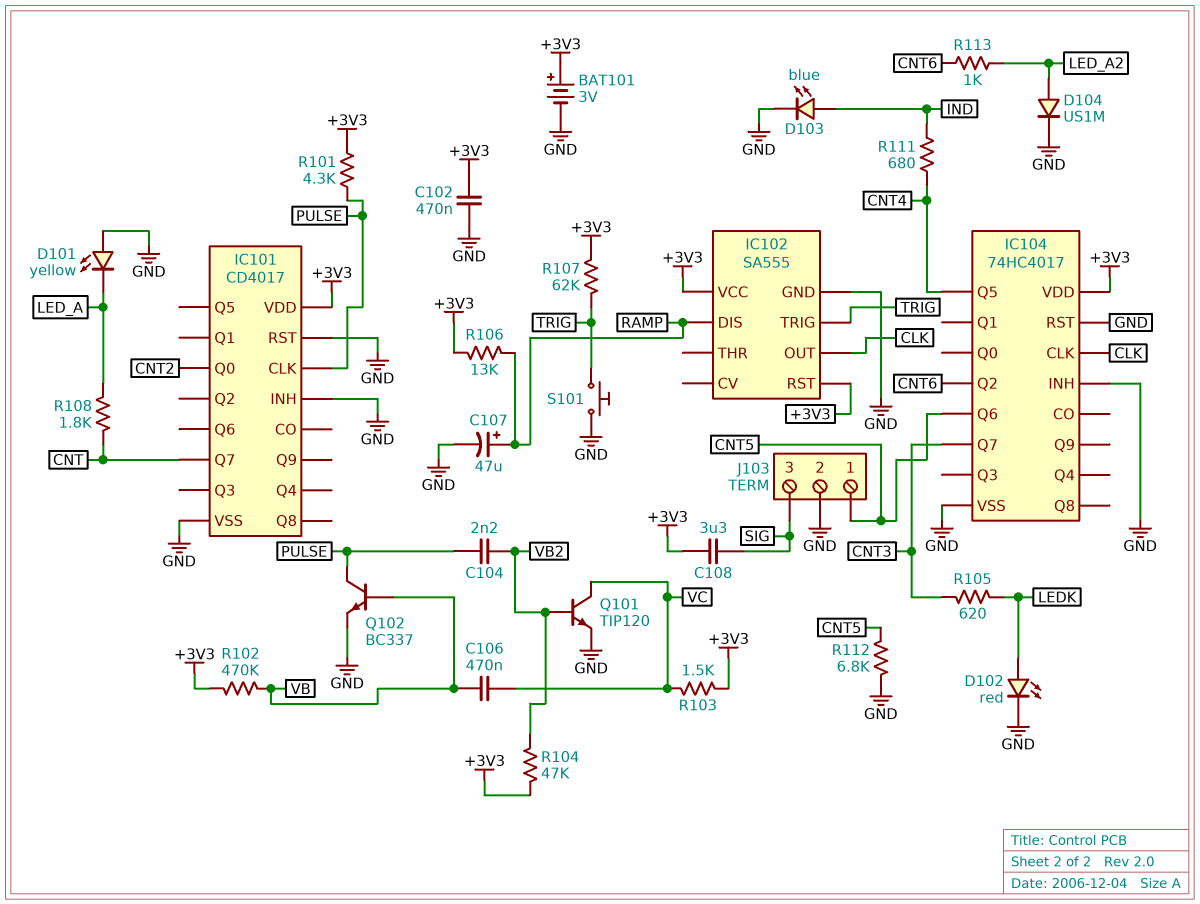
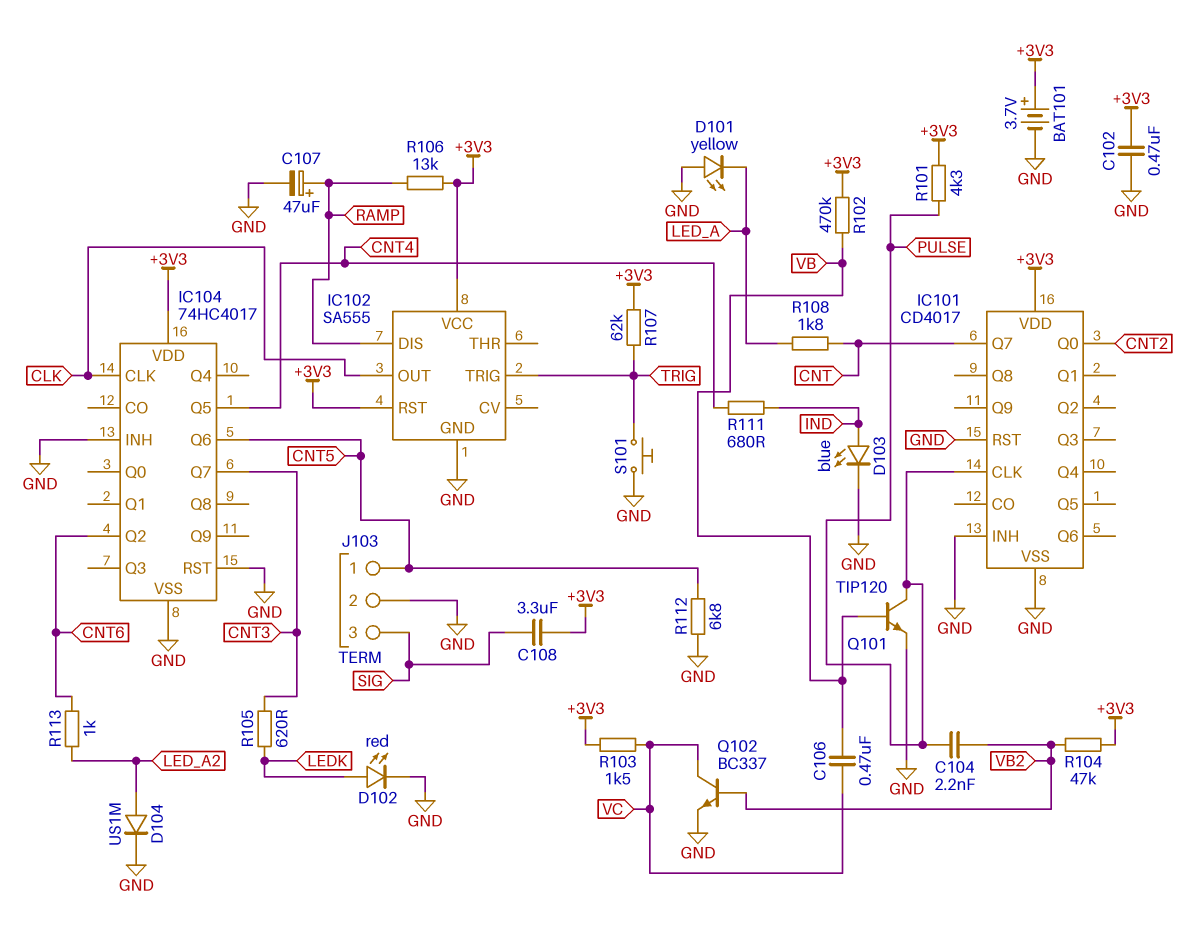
BAT101: 3V (plus +3V3, minus GND) -> 3.7V (plus +3V3, minus GND)
Q101: NPN TIP120 (B VB2, C VC, E GND) -> NPN TIP120 (B VB, C PULSE, E GND)
Q102: NPN BC337 (B VB, C PULSE, E GND) -> NPN BC337 (B VB2, C VC, E GND)

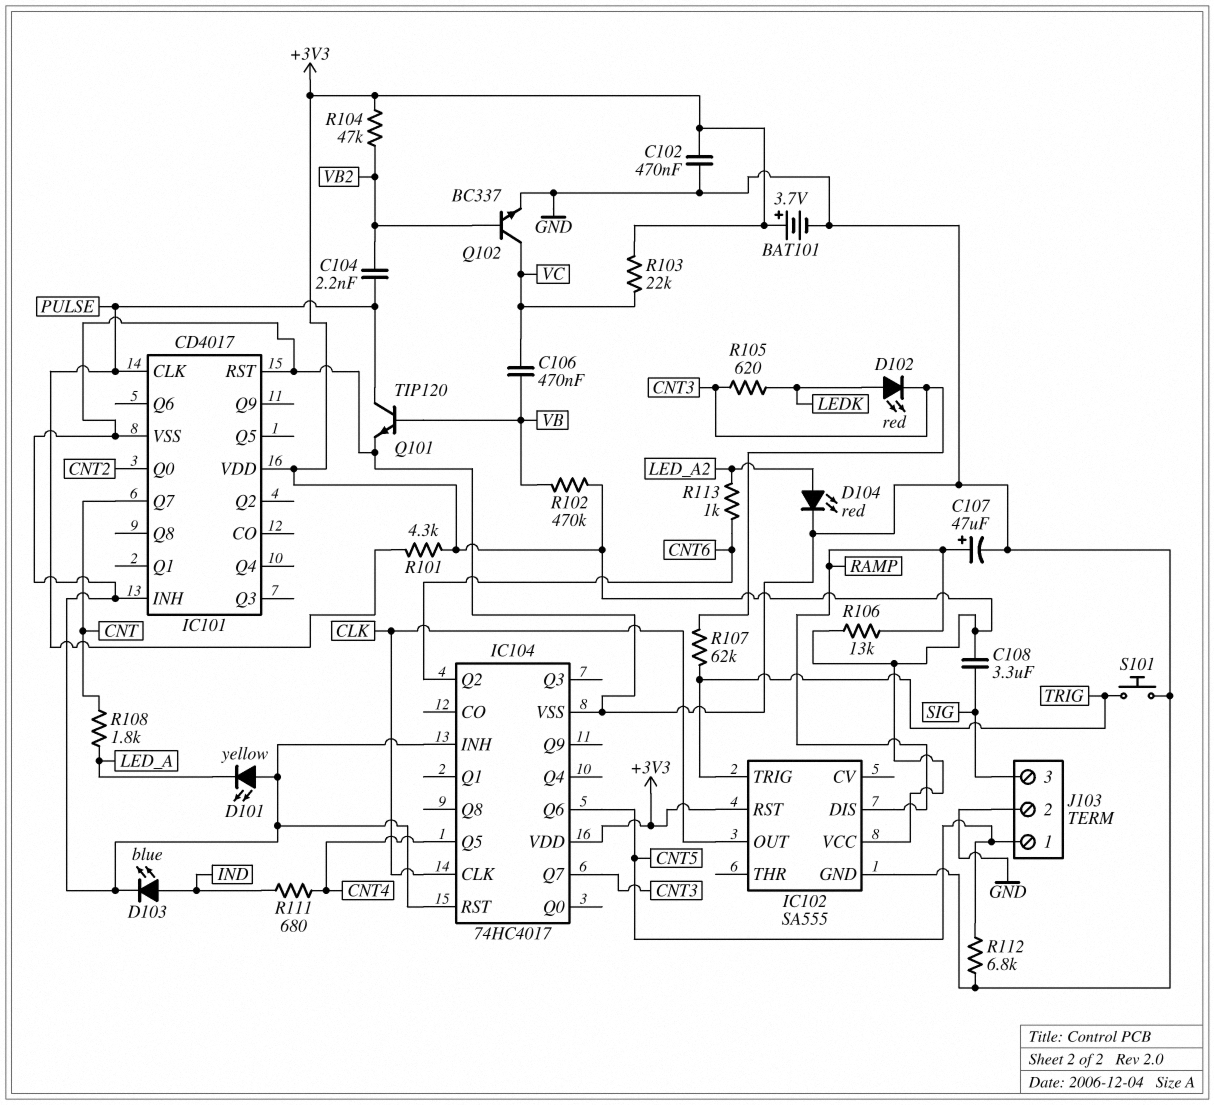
D102: LED red (A LEDK, K GND) -> LED red (A LEDK, K CNT3)
D104: diode US1M (A LED_A2, K GND) -> LED red (A LED_A2, K GND)
R103: 1.5k (+3V3, VC) -> 22k (+3V3, VC)
R107: 62k (+3V3, TRIG) -> 62k (CNT3, TRIG)

